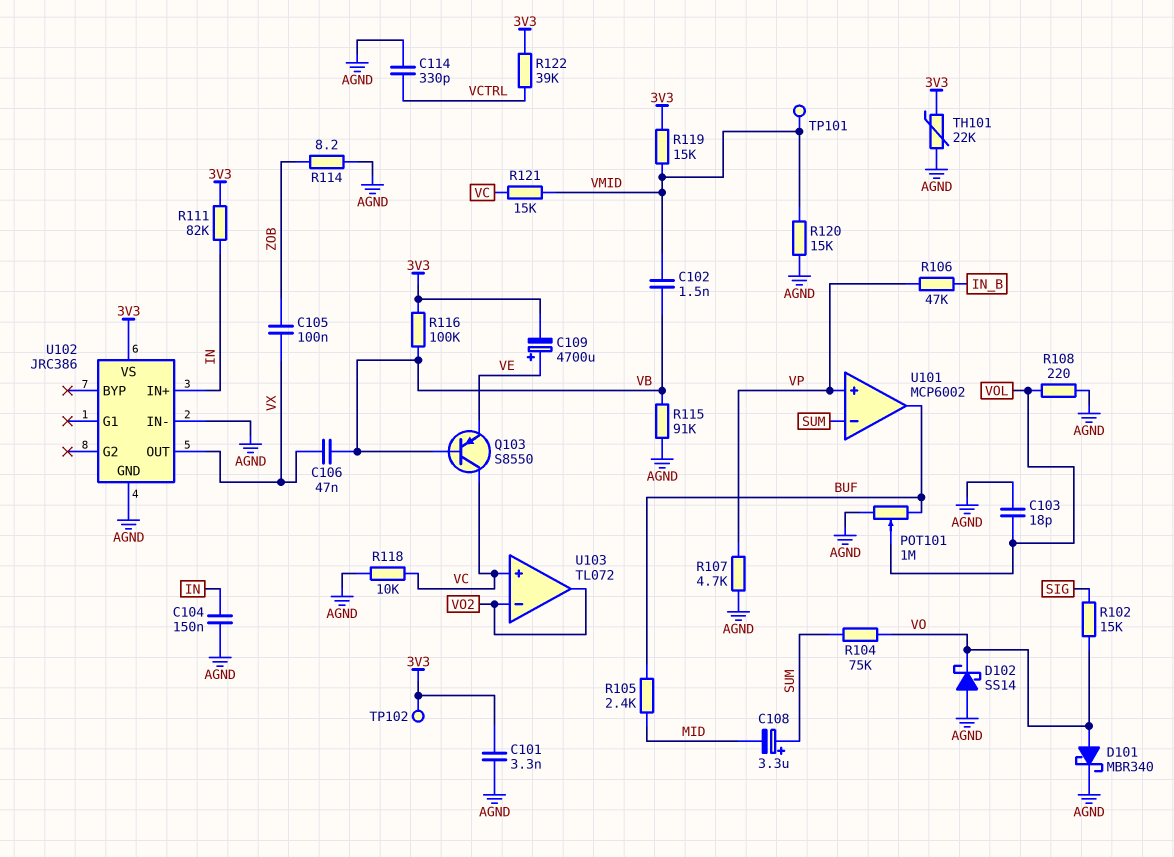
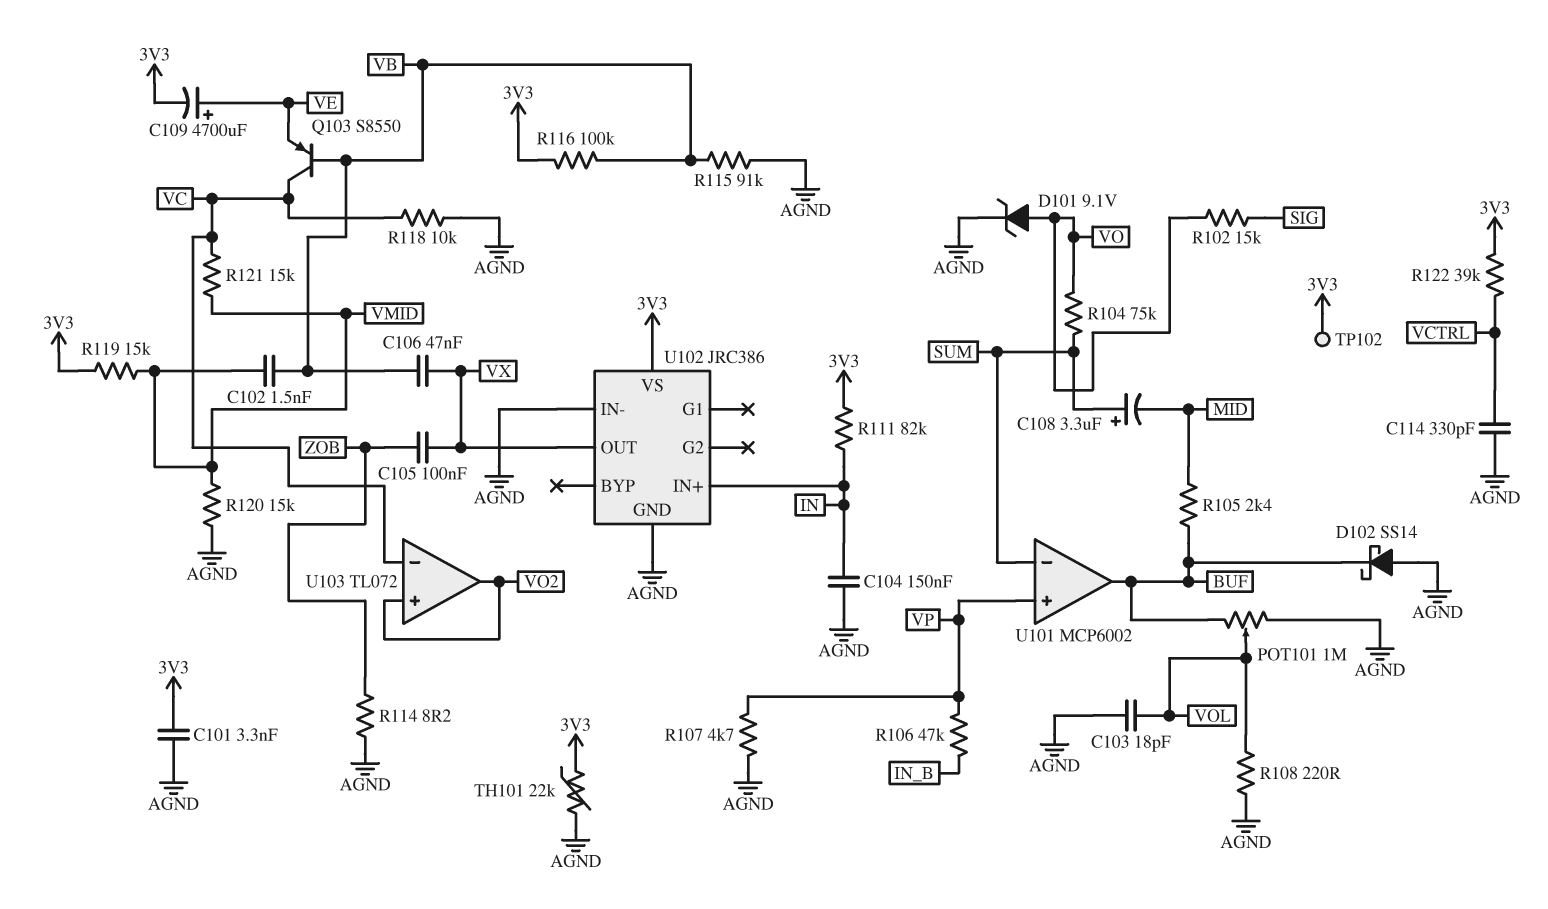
D101: schottky MBR340 (A VO, K AGND) -> zener 9.1V (A VO, K AGND)
D102: schottky SS14 (A AGND, K VO) -> schottky SS14 (A AGND, K BUF)
TP101: test point (VMID) -> none
U103 pin in+: VC -> VO2
U103 pin in-: VO2 -> VC

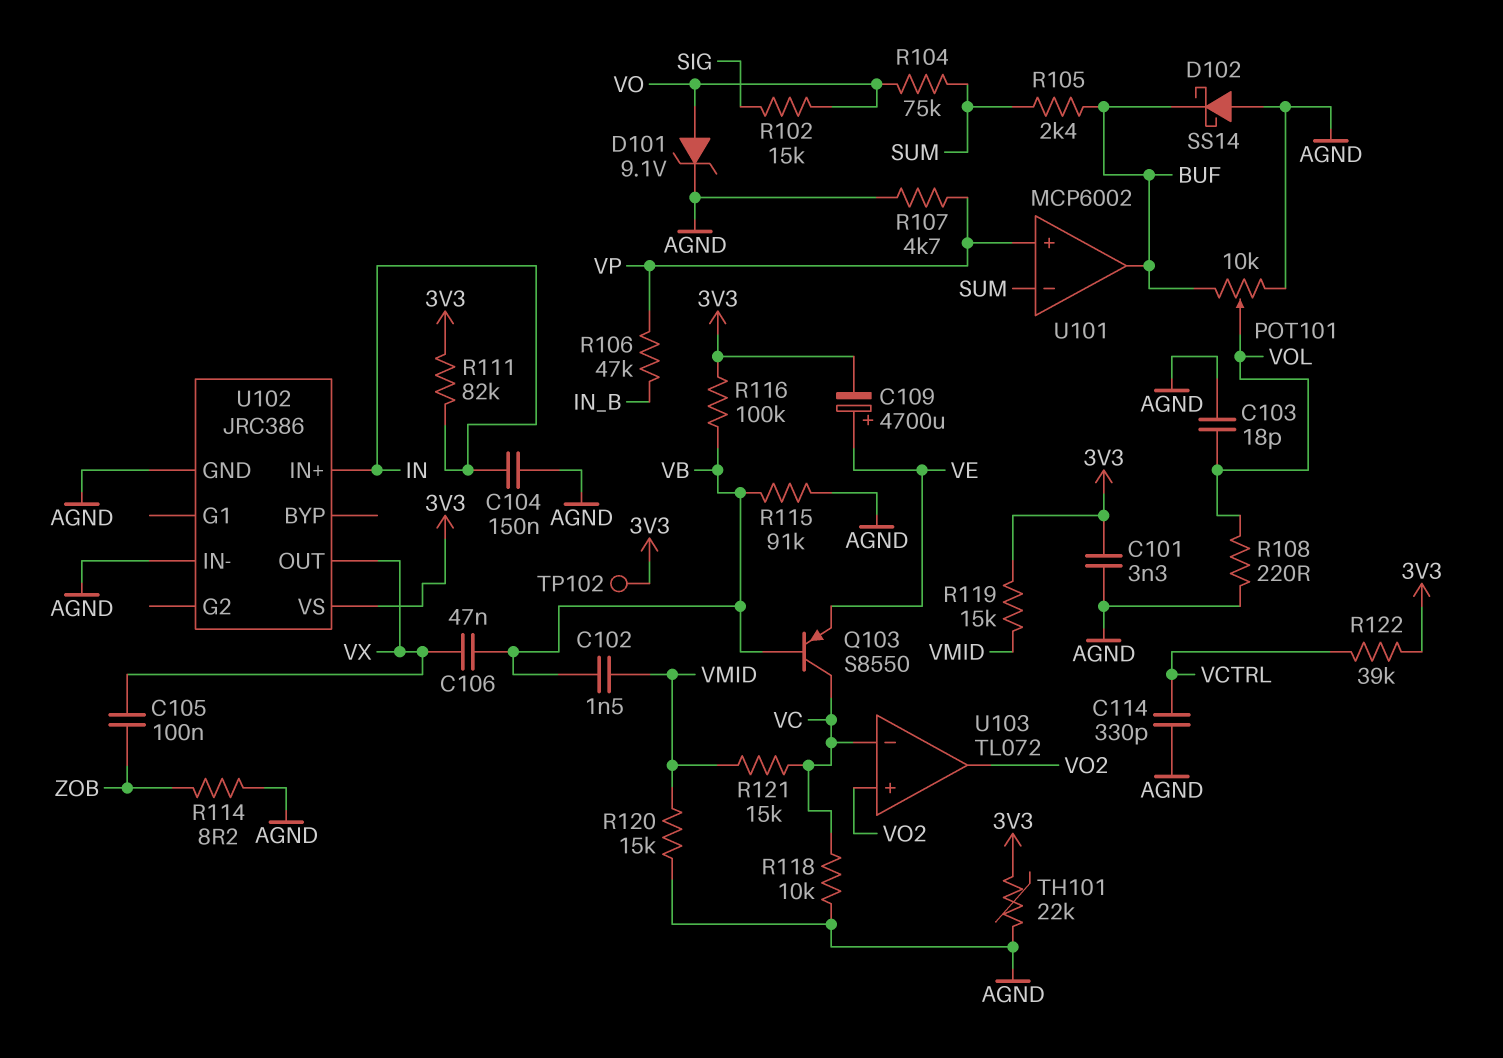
C108: 3.3uF (plus SUM, minus MID) -> none
POT101: 1M (AGND, BUF, wiper VOL) -> 10k (AGND, BUF, wiper VOL)
R105: 2.4k (BUF, MID) -> 2.4k (BUF, SUM)

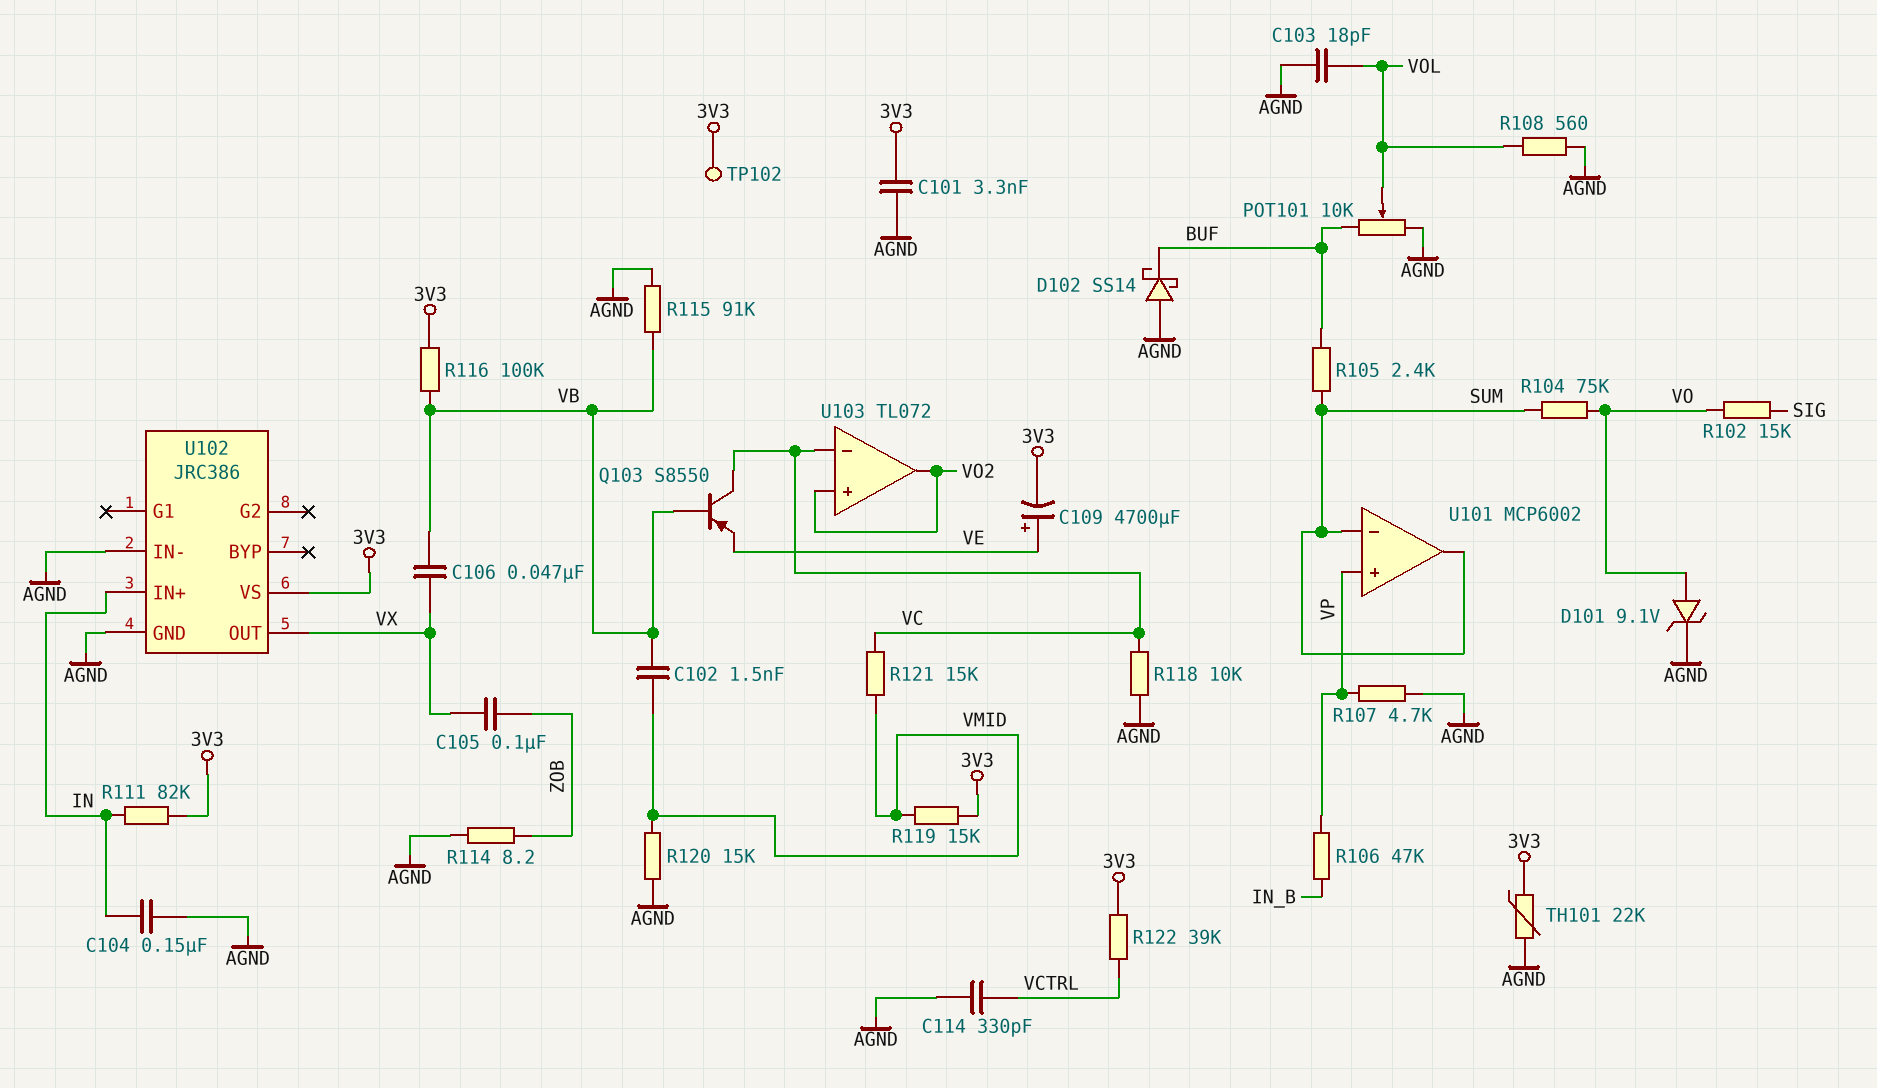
R108: 220 (AGND, VOL) -> 560 (AGND, VOL)
U101 pin out: BUF -> SUM

